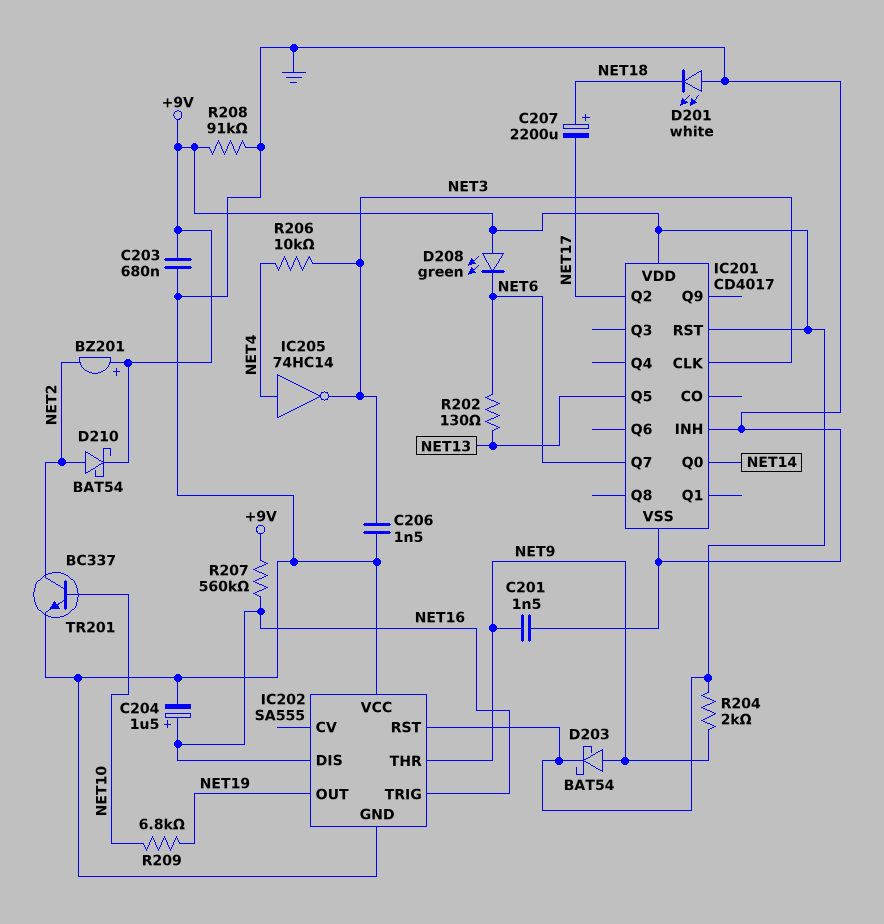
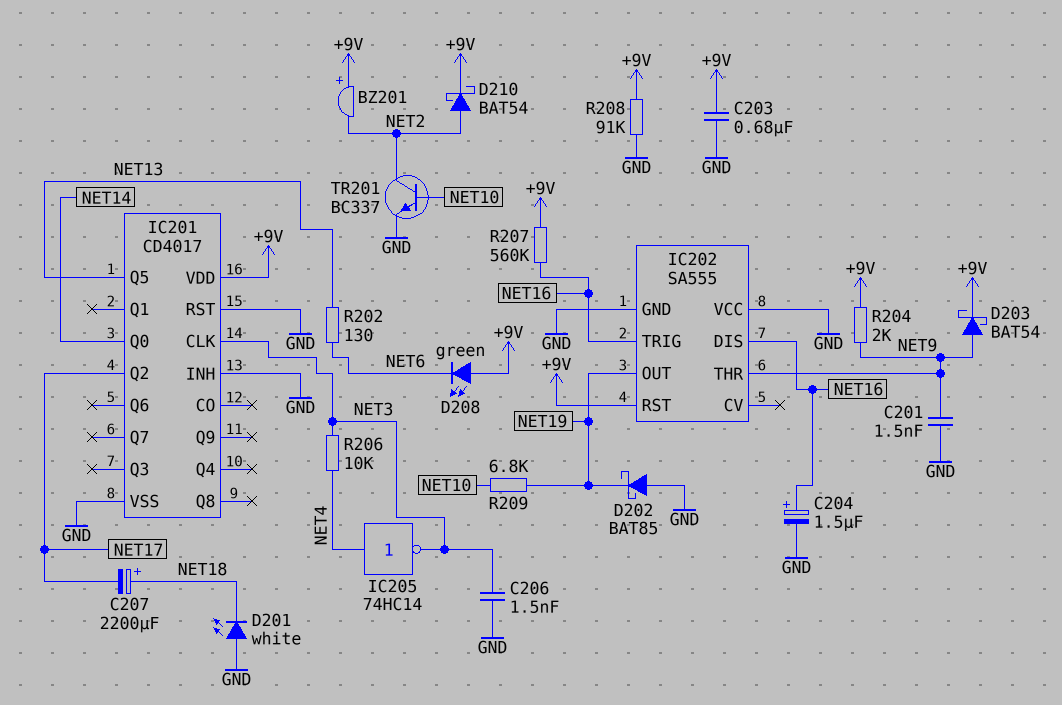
D202: none -> schottky BAT85 (A GND, K NET19)
IC201 pin Q7: NET6 -> none
IC201 pin RST: +9V -> GND

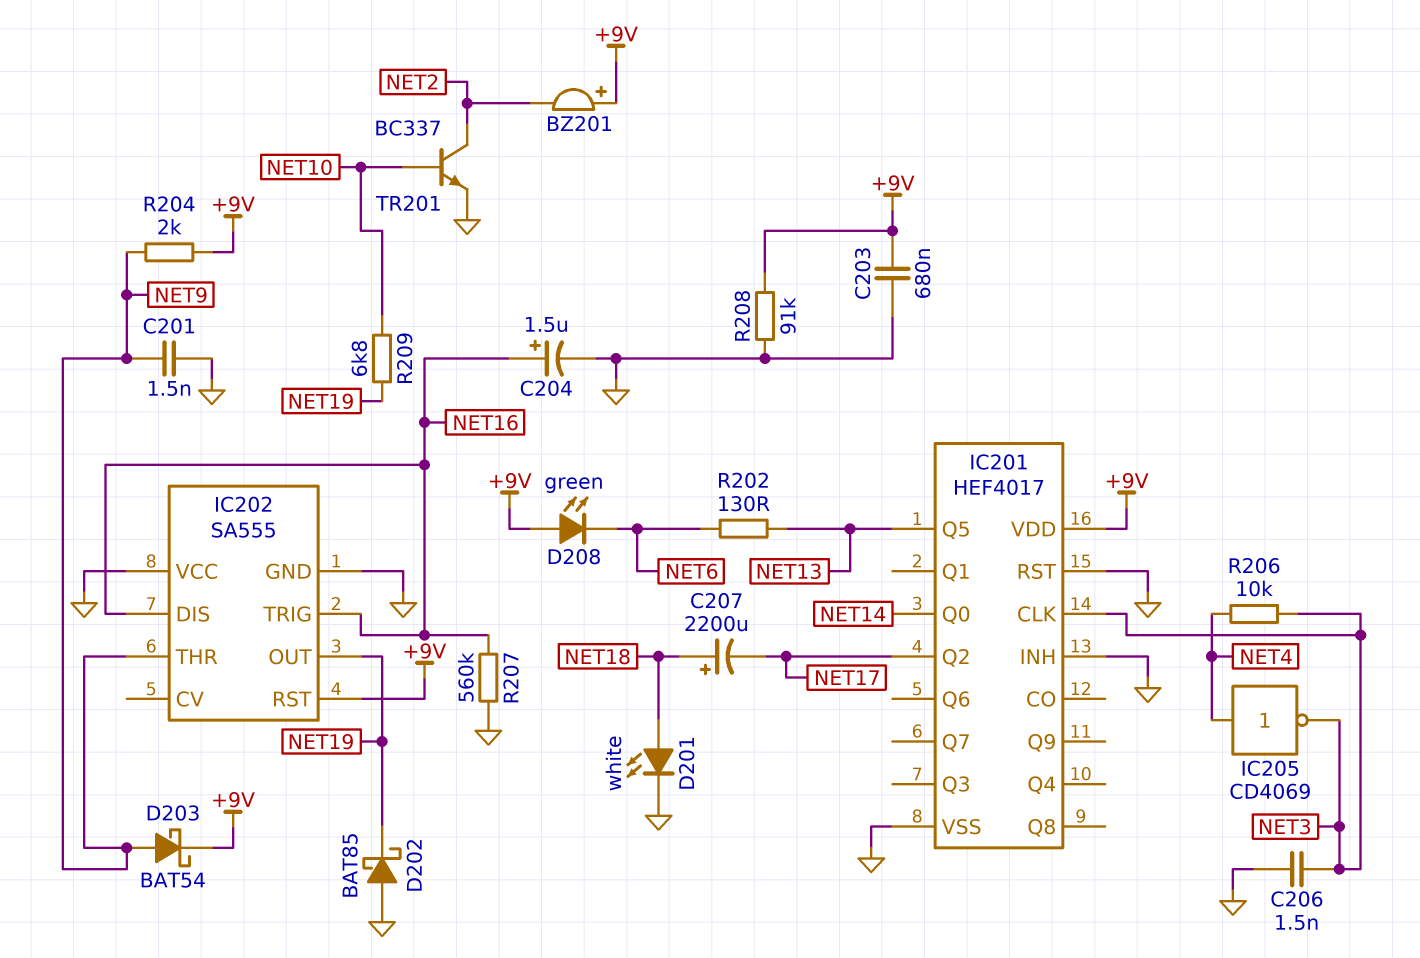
D201: LED white (A GND, K NET18) -> LED white (A NET18, K GND)
D210: schottky BAT54 (A NET2, K +9V) -> none
IC201: CD4017 -> HEF4017
IC205: NOT 74HC14 (in NET4, out NET3) -> NOT CD4069 (in NET4, out NET3)
R207: 560k (+9V, NET16) -> 560k (GND, NET16)

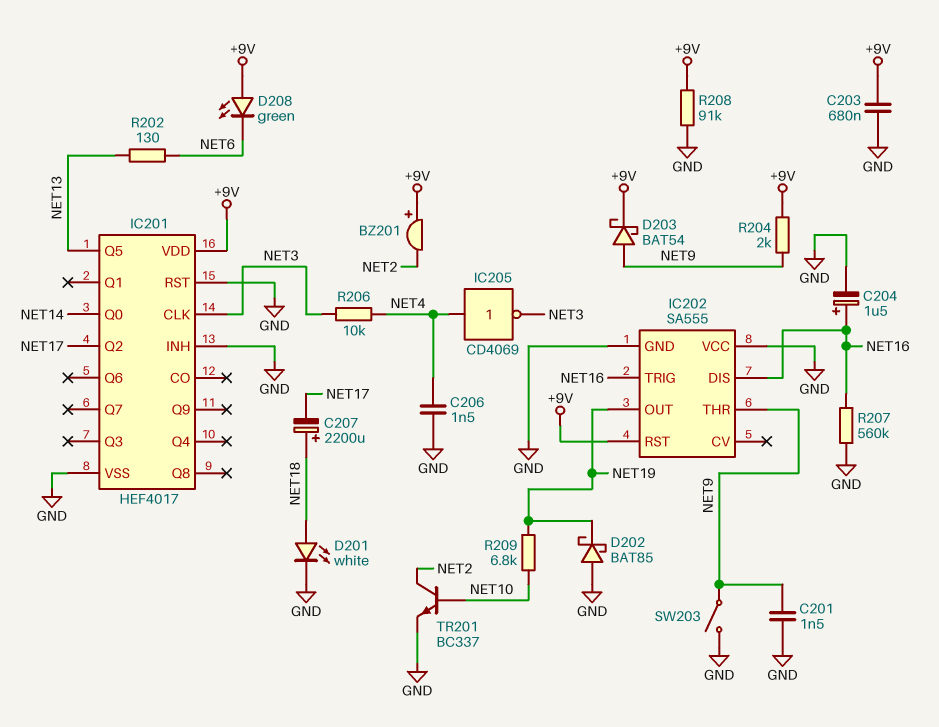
C206: 1.5nF (GND, NET3) -> 1.5nF (GND, NET4)
SW203: none -> switch (GND, NET9)

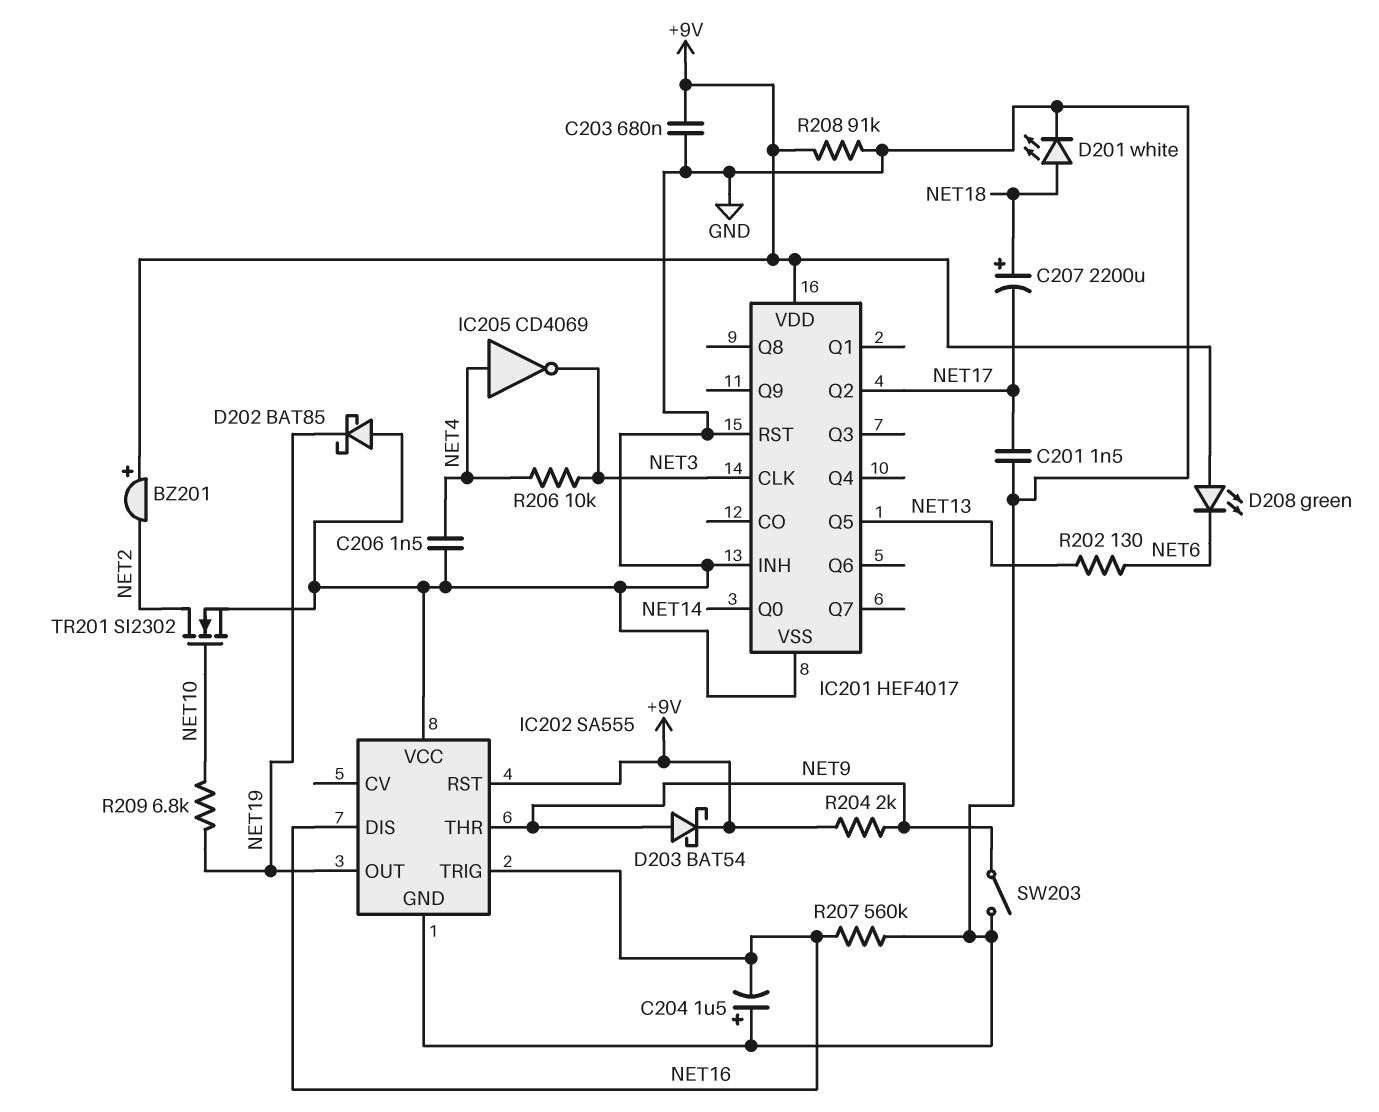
C201: 1.5nF (GND, NET9) -> 1.5nF (GND, NET17)
C204: 1.5uF (plus NET16, minus GND) -> 1.5uF (plus GND, minus NET16)
TR201: NPN BC337 (B NET10, C NET2, E GND) -> NMOS SI2302 (G NET10, D NET2, S GND)

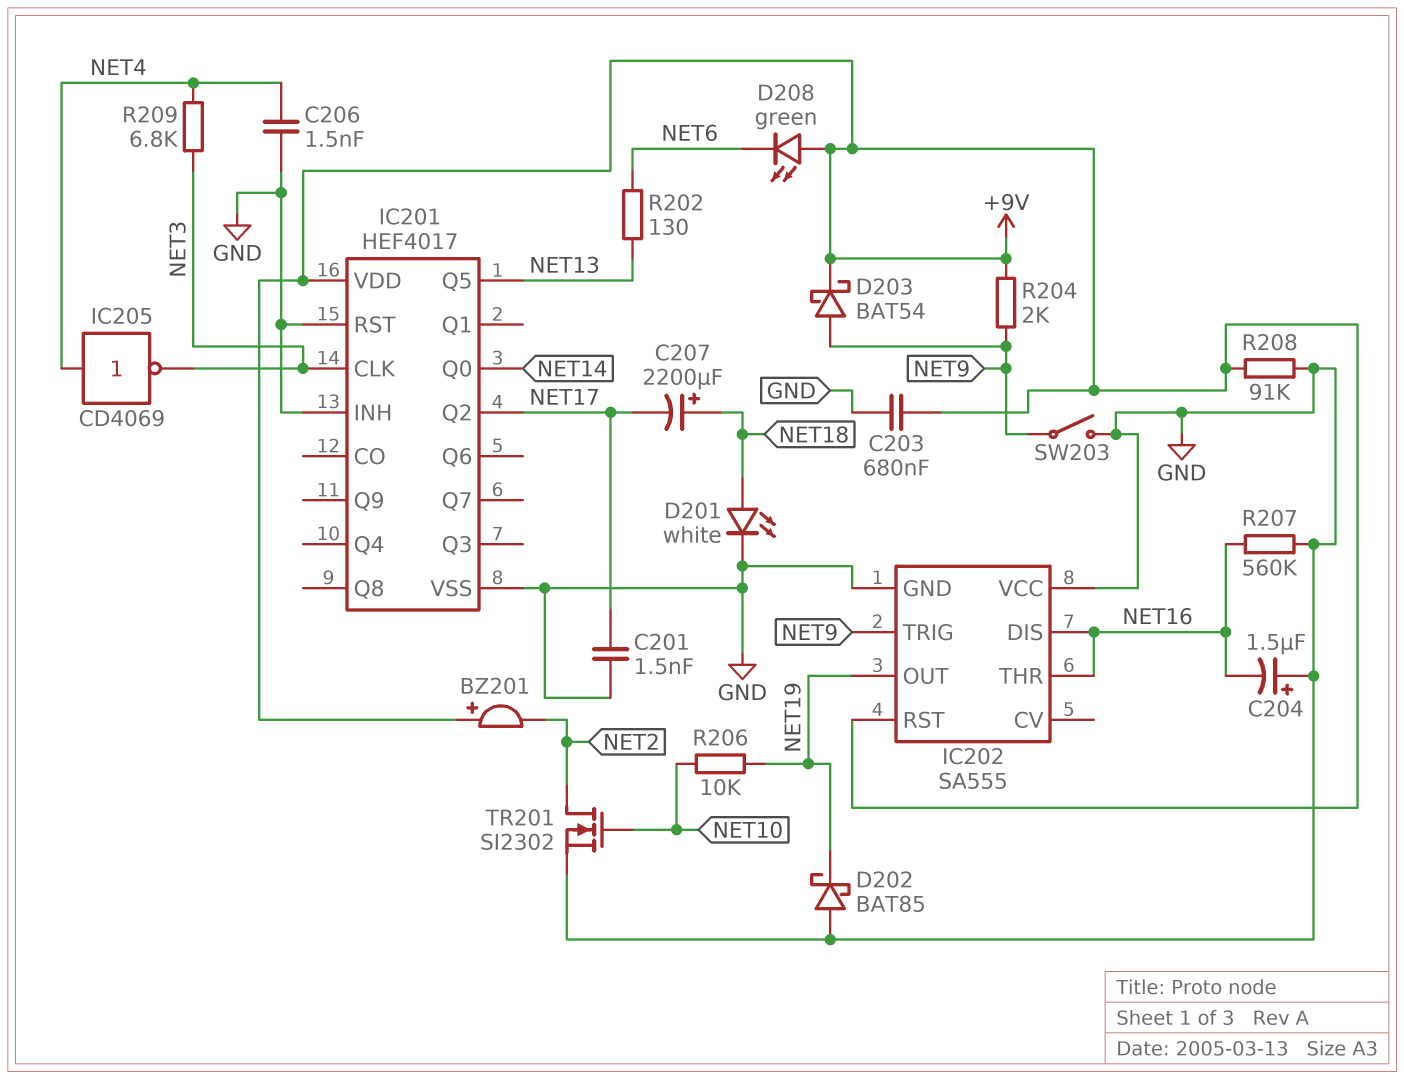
IC202 pin THR: NET9 -> NET16
IC202 pin TRIG: NET16 -> NET9
R206: 10k (NET3, NET4) -> 10k (NET10, NET19)
R209: 6.8k (NET10, NET19) -> 6.8k (NET3, NET4)

